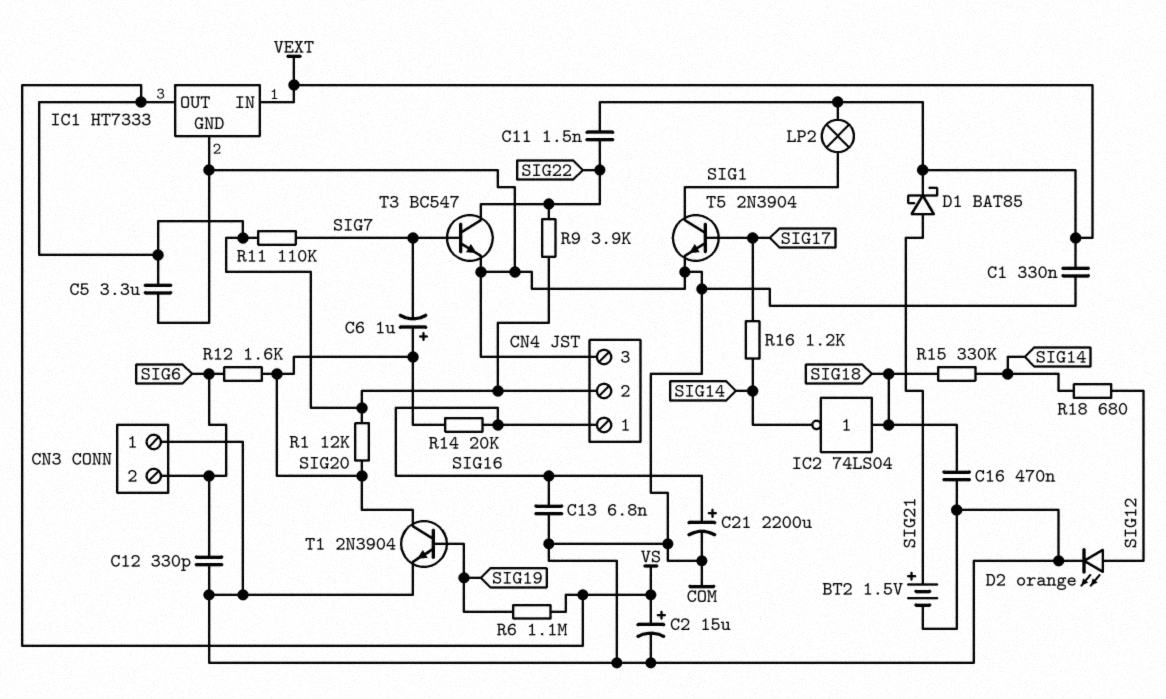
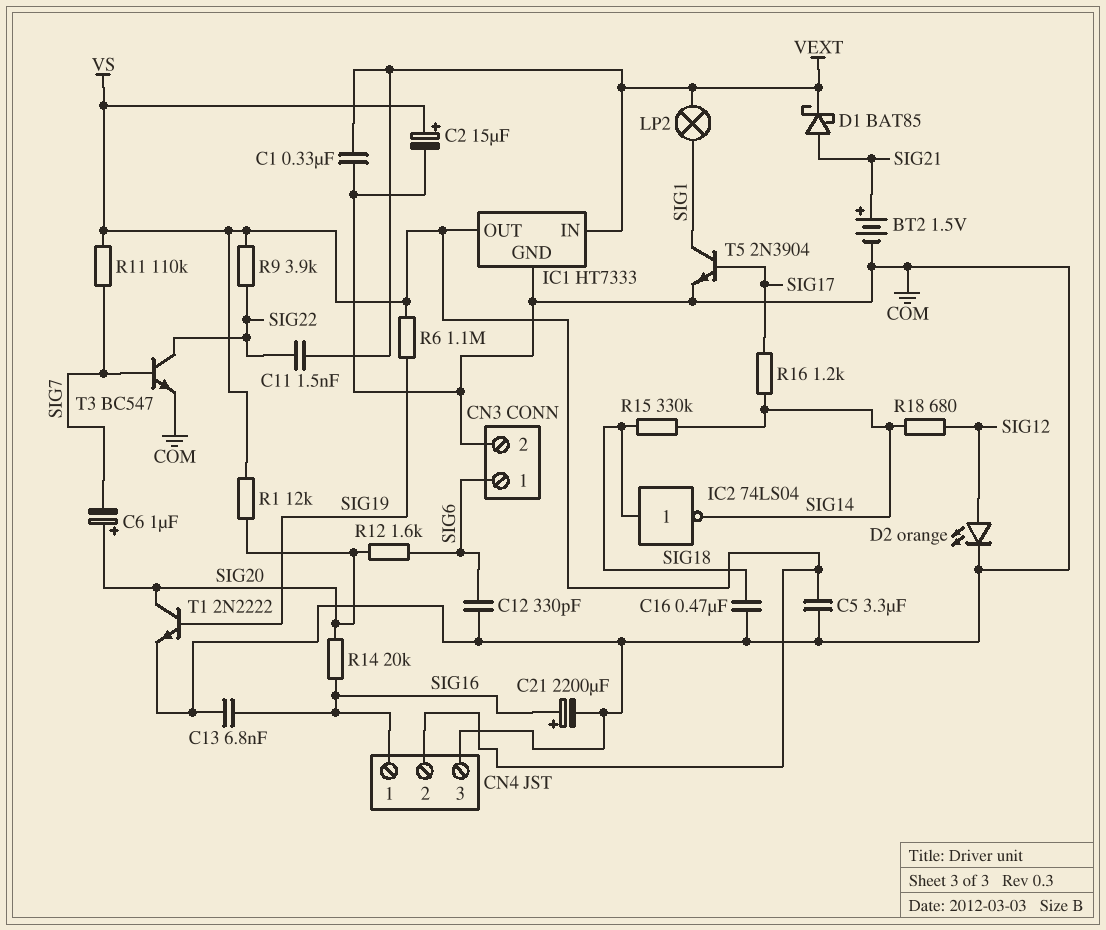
CN3 pin 1: COM -> SIG6
CN3 pin 2: SIG6 -> COM
T1: NPN 2N3904 (B SIG19, C SIG20, E COM) -> NPN 2N2222 (B SIG19, C SIG20, E COM)

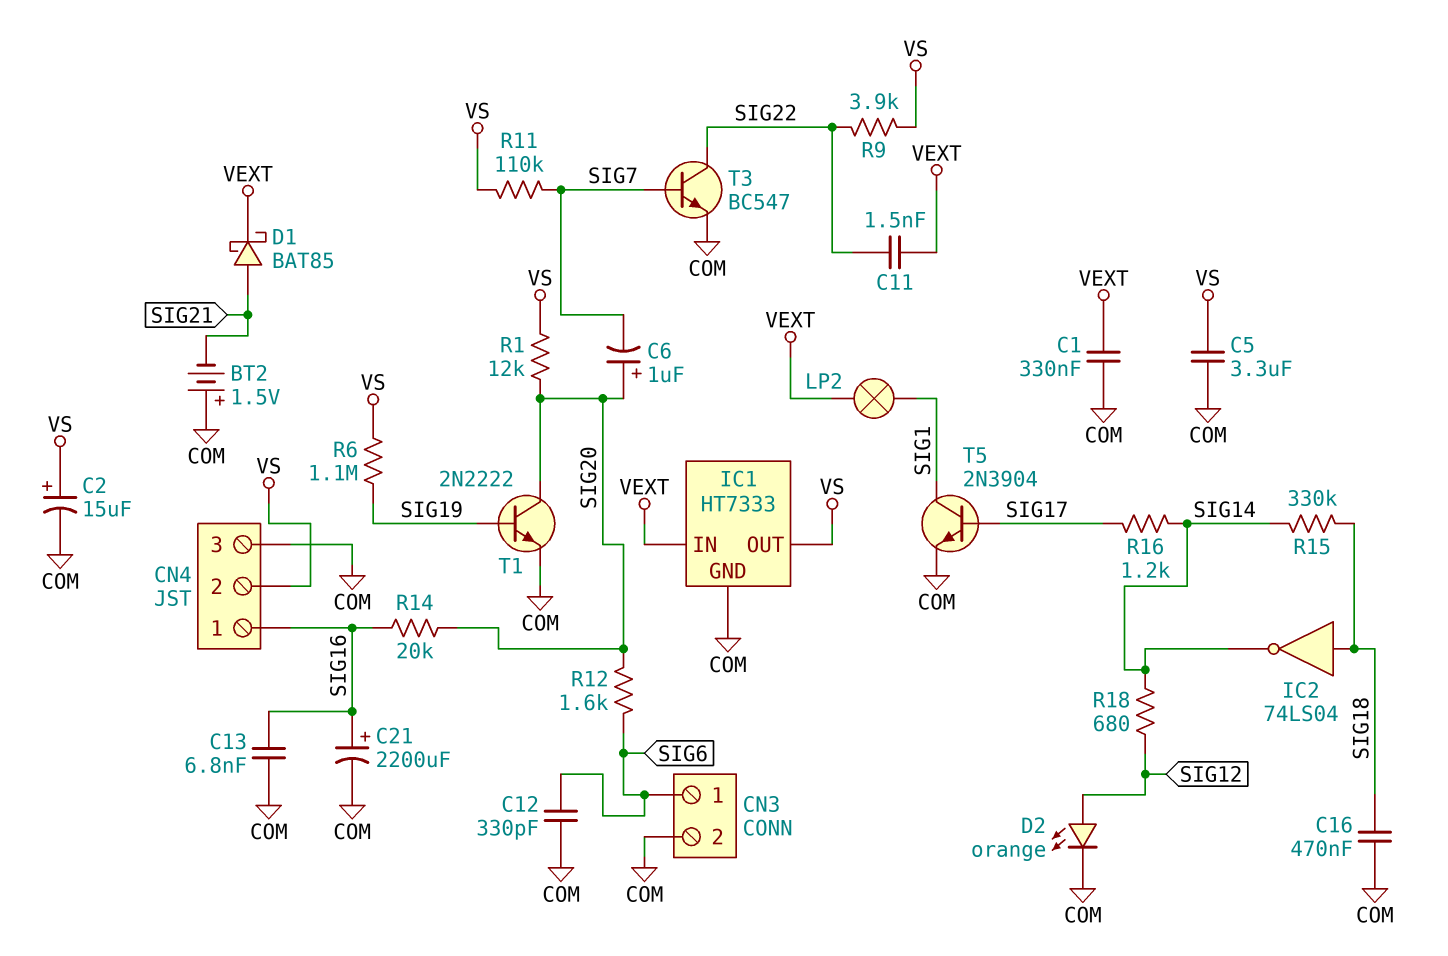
BT2: 1.5V (plus SIG21, minus COM) -> 1.5V (plus COM, minus SIG21)

